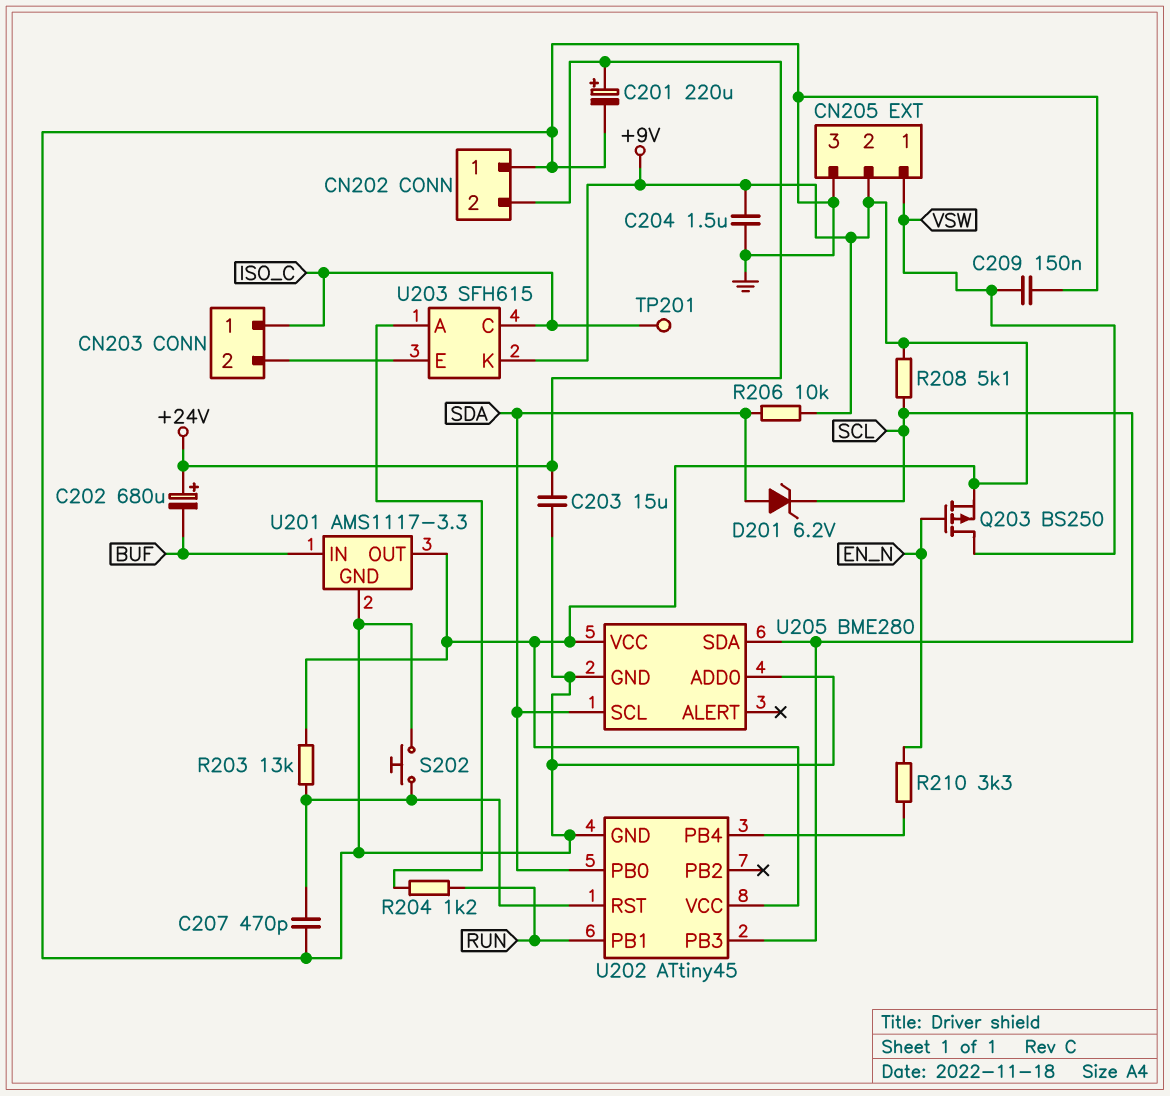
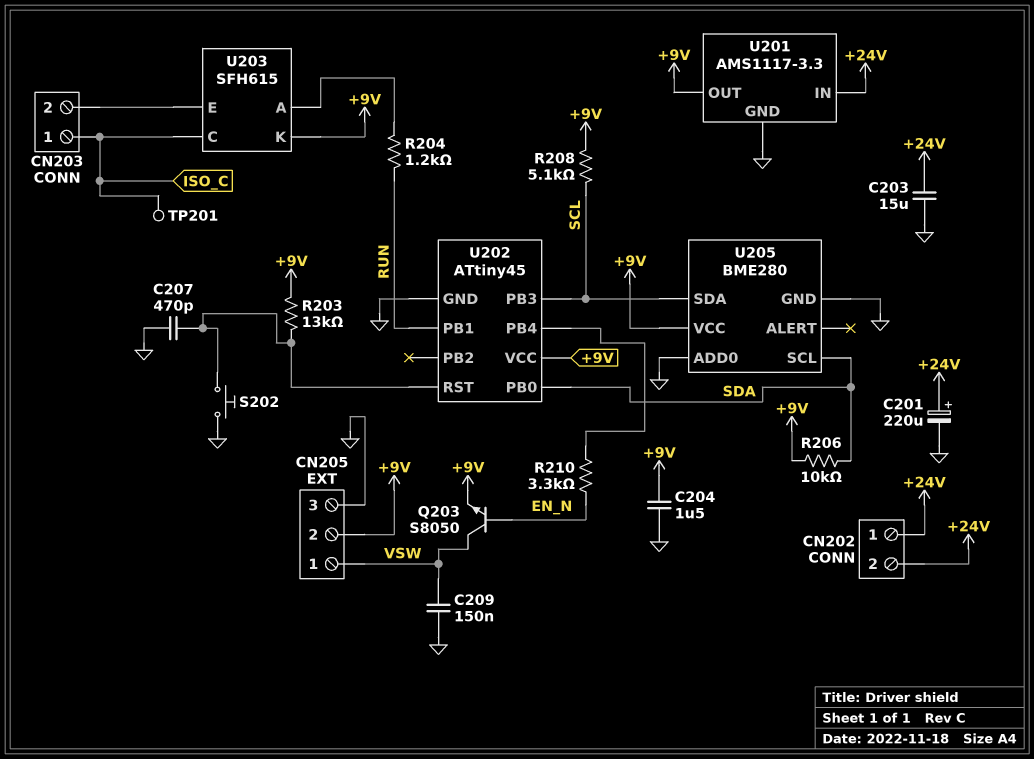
C202: 680uF (plus +24V, minus BUF) -> none
CN202 pin 1: GND -> +24V
D201: zener 6.2V (A SDA, K SCL) -> none
Q203: PMOS BS250 (G EN_N, D VSW, S +9V) -> NPN S8050 (B EN_N, C VSW, E +9V)
U201 pin IN: BUF -> +24V

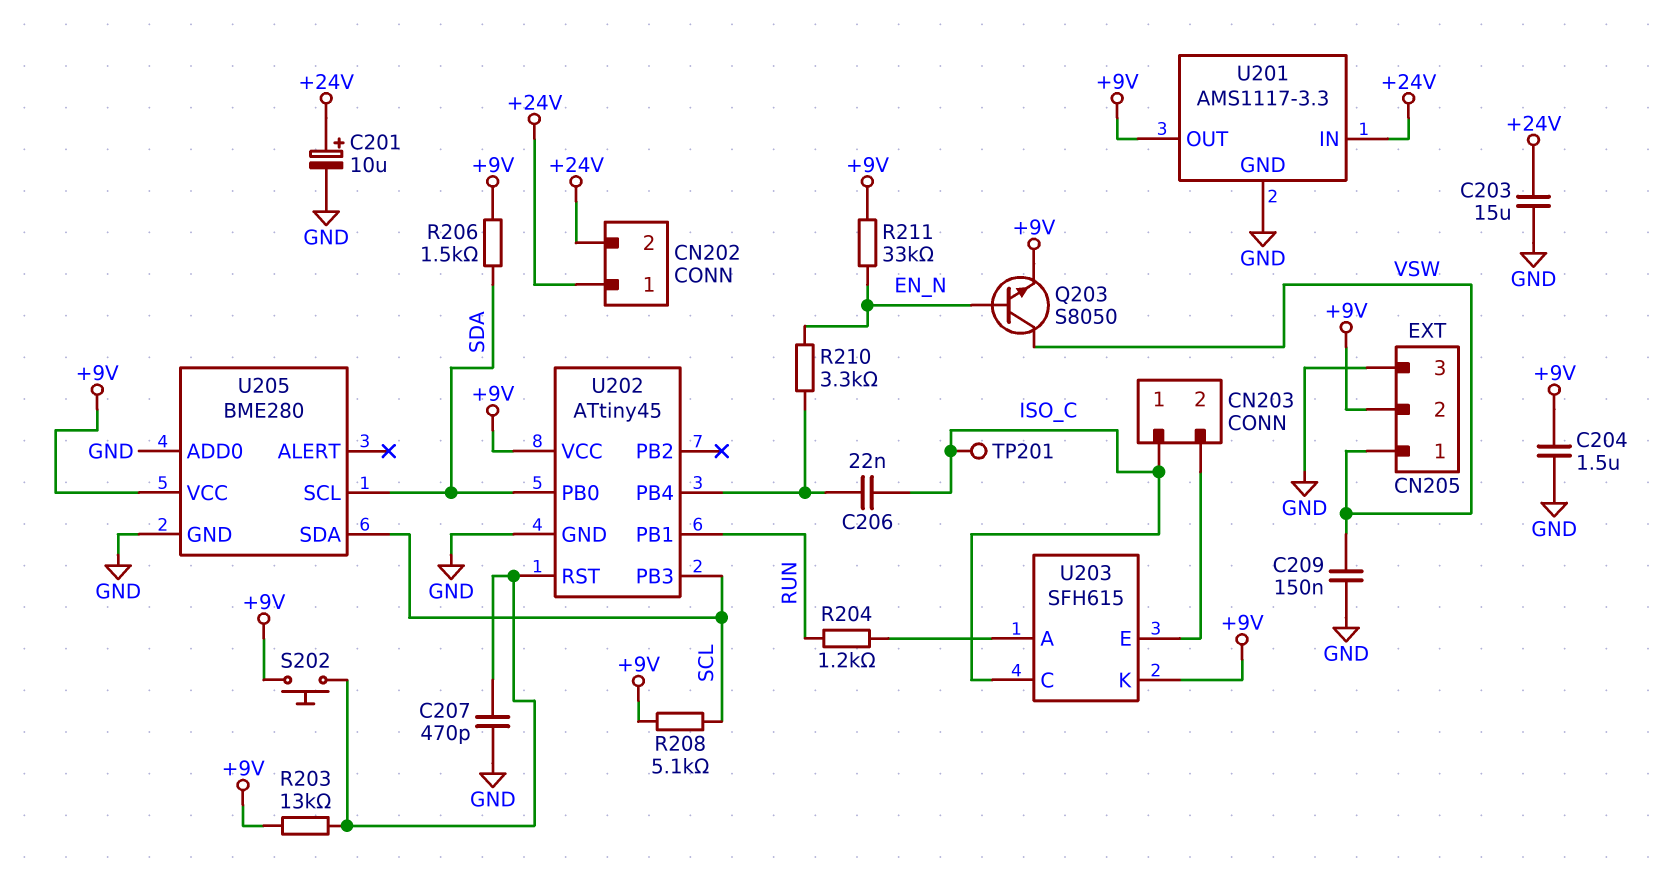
C201: 220uF (plus +24V, minus GND) -> 10uF (plus +24V, minus GND)
C206: none -> 22nF (ISO_C, U202/PB4)
R206: 10k (+9V, SDA) -> 1.5k (+9V, SDA)
R211: none -> 33k (+9V, EN_N)
S202: button (GND, U202/RST) -> button (+9V, U202/RST)

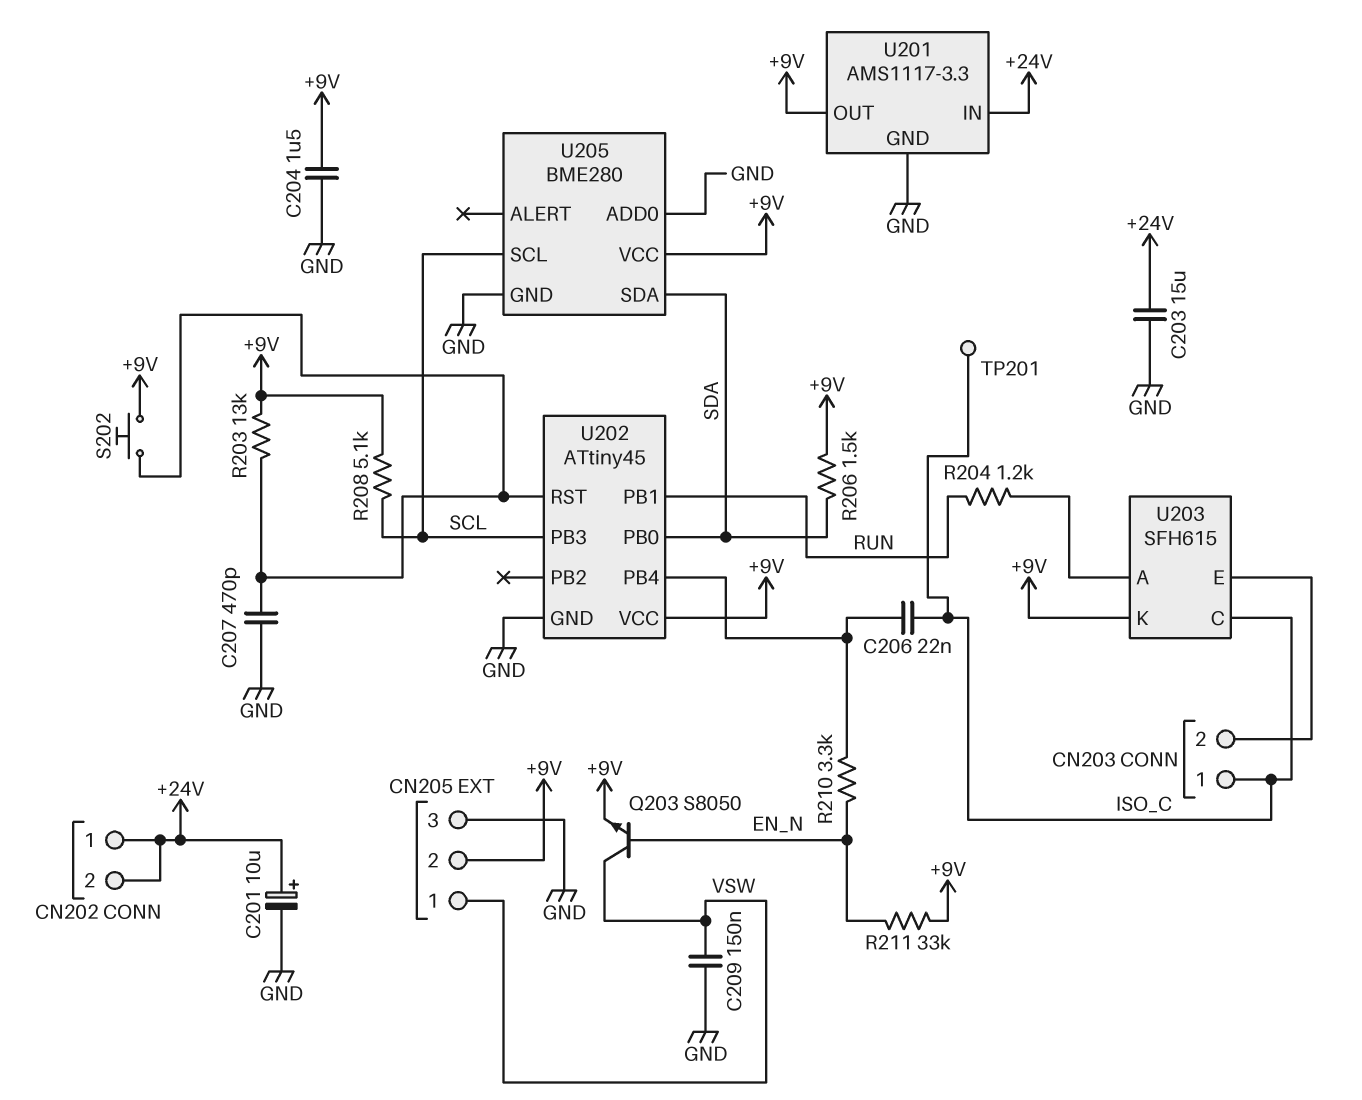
U205 pin SCL: SDA -> SCL
U205 pin SDA: SCL -> SDA

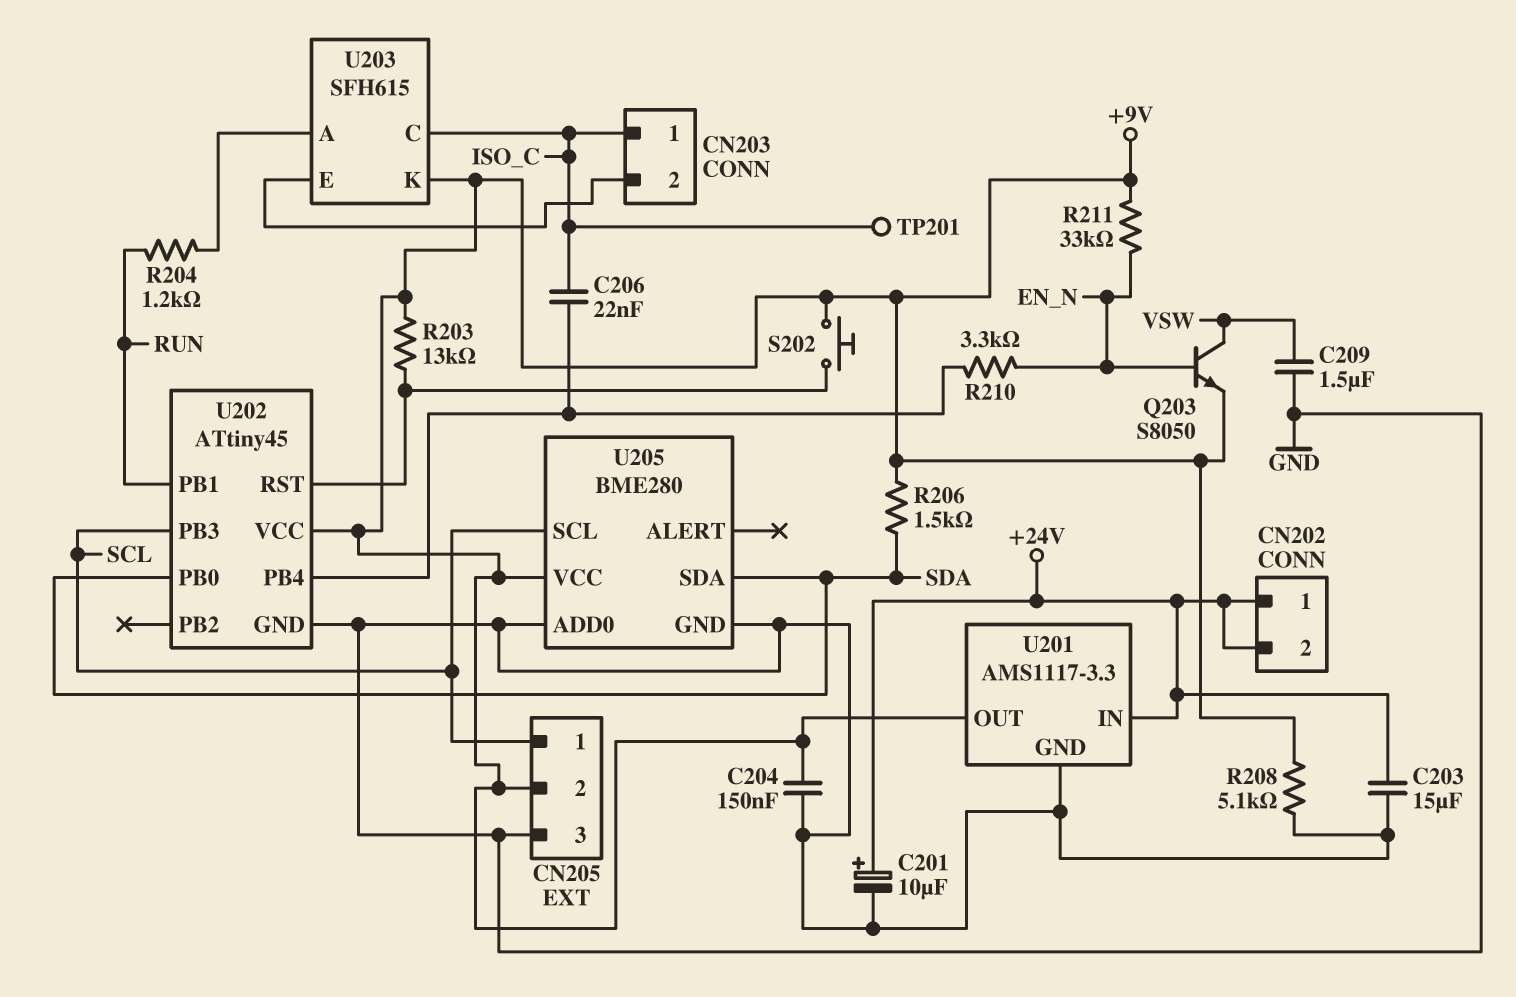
C204: 1.5uF (+9V, GND) -> 150nF (+9V, GND)
C207: 470pF (GND, U202/RST) -> none
C209: 150nF (GND, VSW) -> 1.5uF (GND, VSW)
CN205 pin 1: VSW -> SCL
R208: 5.1k (+9V, SCL) -> 5.1k (+9V, GND)

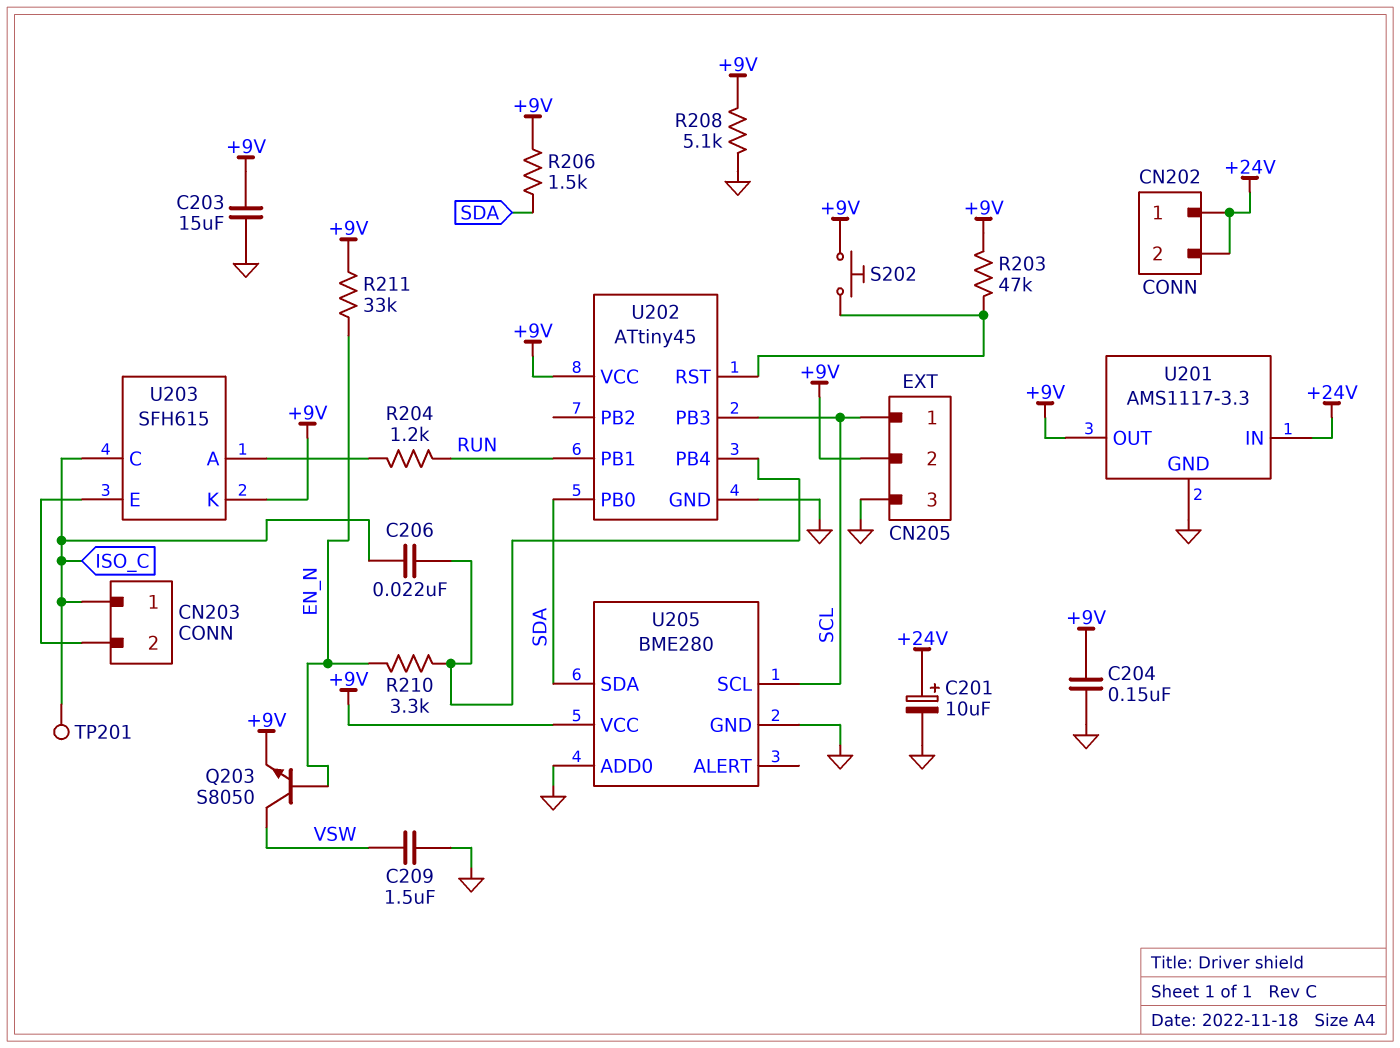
C203: 15uF (+24V, GND) -> 15uF (+9V, GND)
R203: 13k (+9V, U202/RST) -> 47k (+9V, U202/RST)

